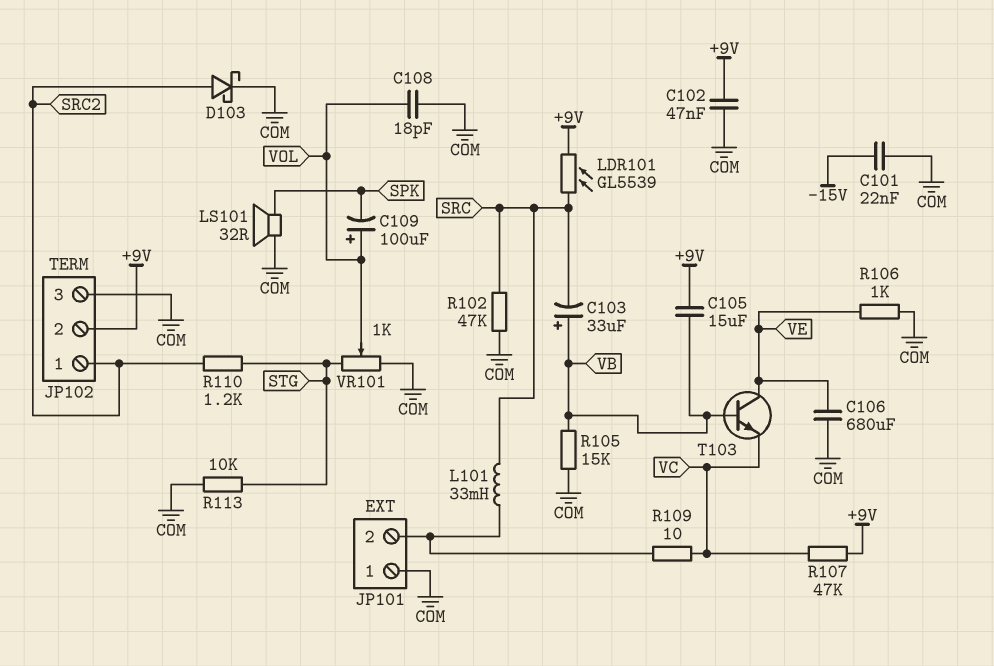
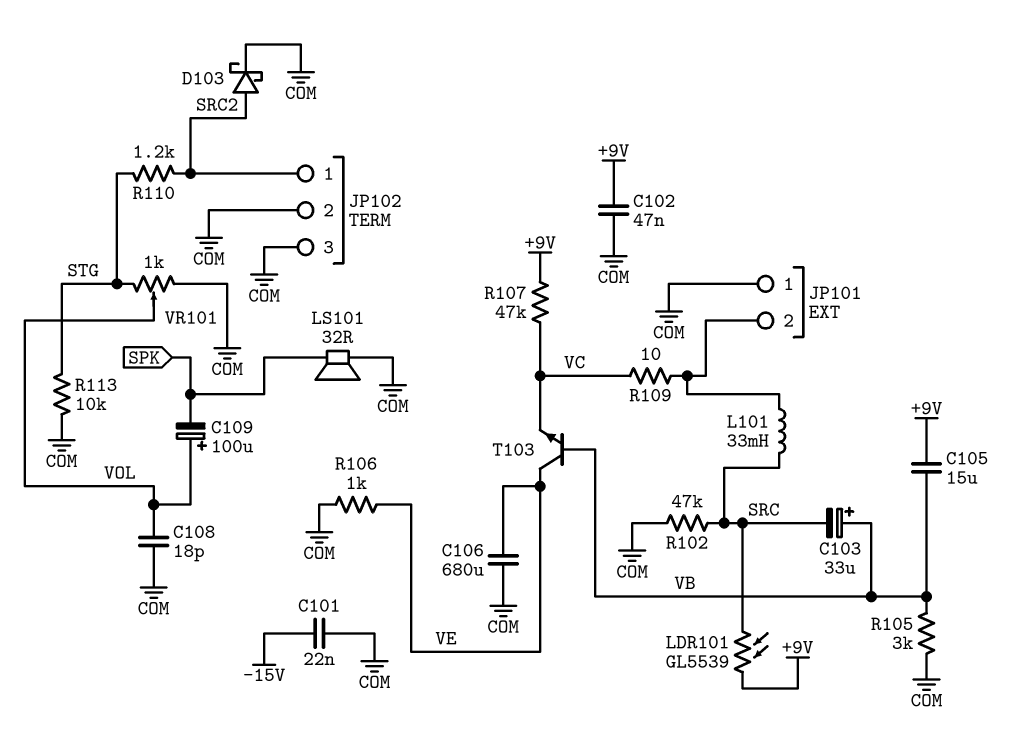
JP102 pin 2: +9V -> COM
R105: 15k (COM, VB) -> 3k (COM, VB)

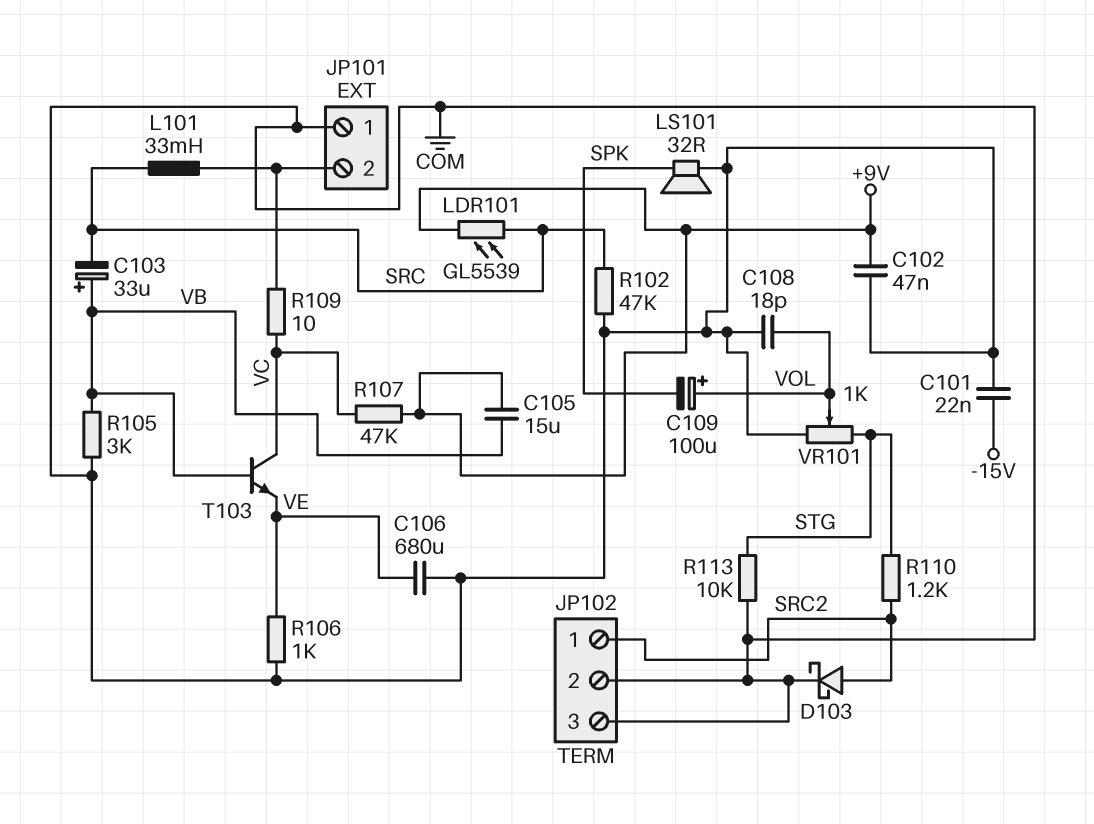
T103: NPN (B VB, C VE, E VC) -> NPN (B VB, C VC, E VE)

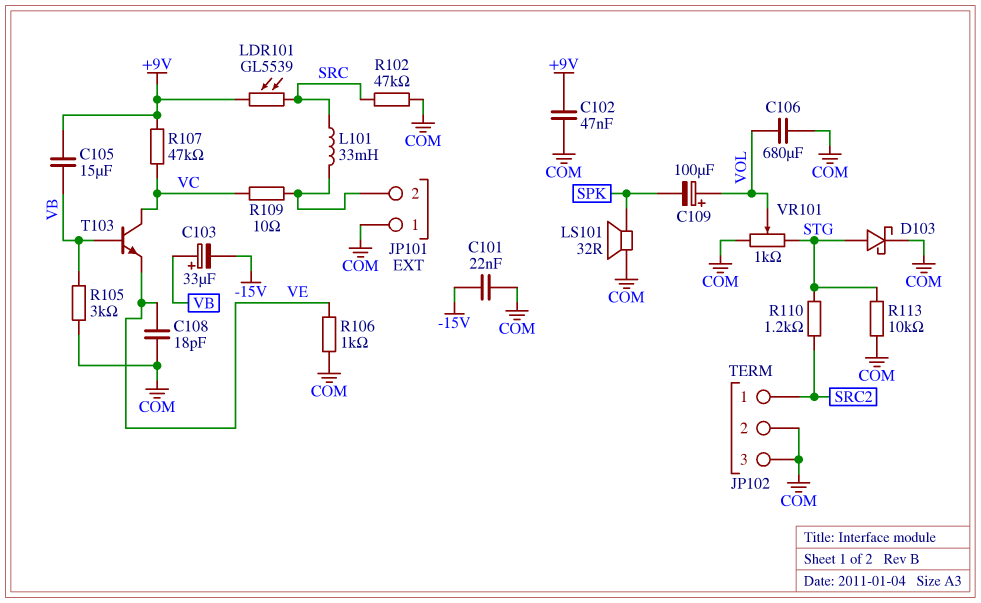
C103: 33uF (plus VB, minus SRC) -> 33uF (plus VB, minus -15V)
C106: 680uF (COM, VE) -> 680uF (COM, VOL)
C108: 18pF (COM, VOL) -> 18pF (COM, VE)
D103: schottky (A SRC2, K COM) -> schottky (A STG, K COM)

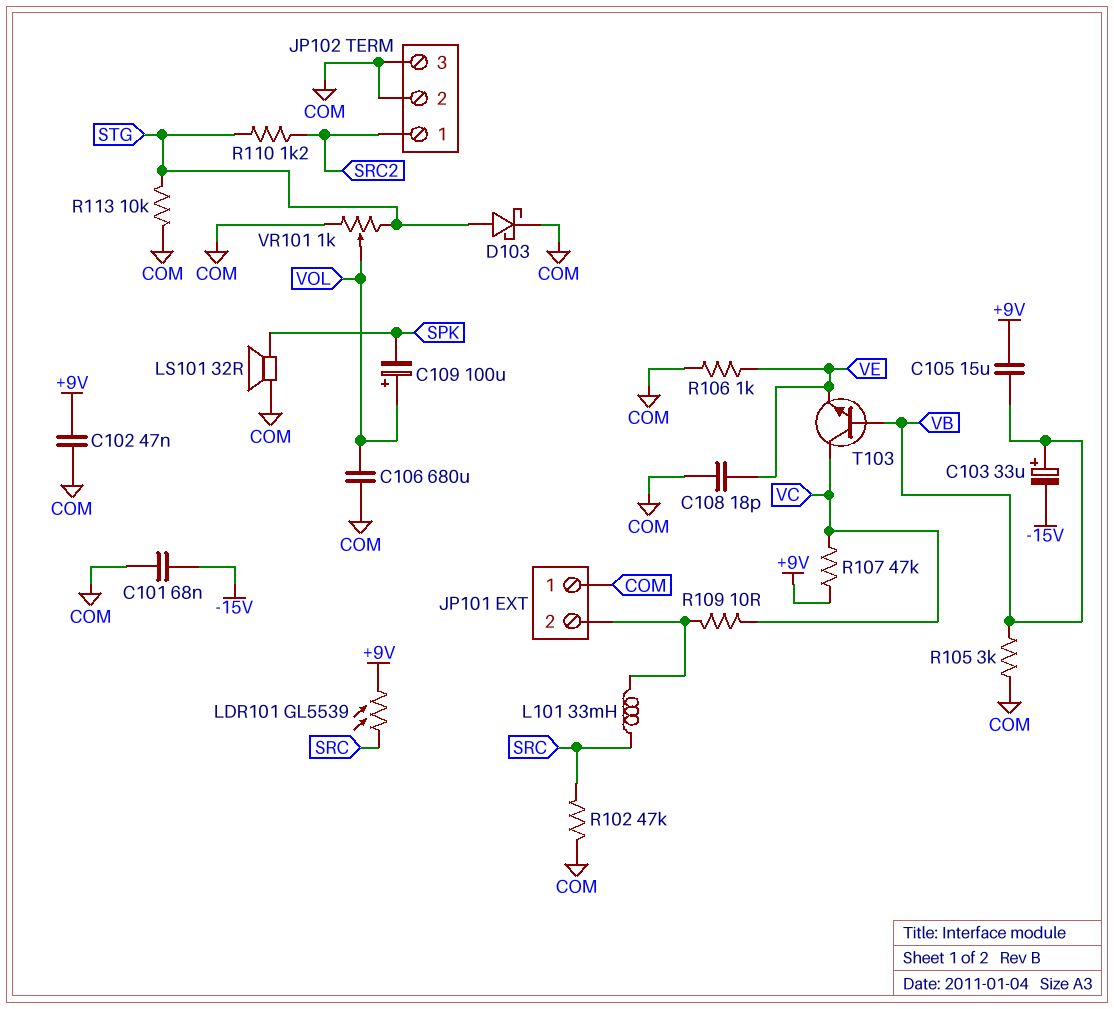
C101: 22nF (-15V, COM) -> 68nF (-15V, COM)

